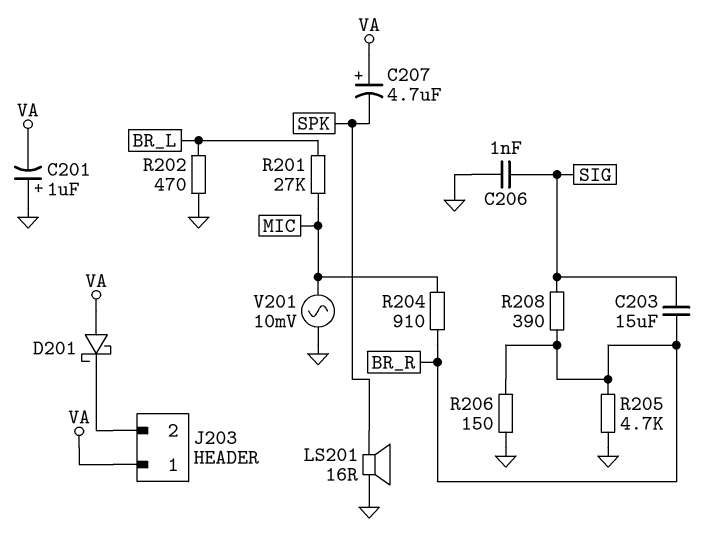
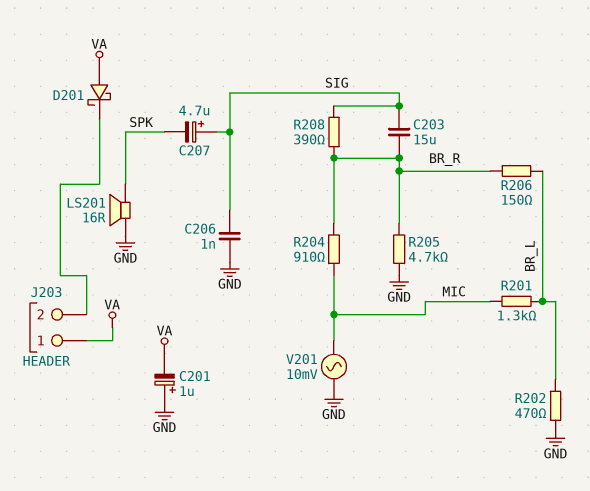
C207: 4.7uF (plus VA, minus SPK) -> 4.7uF (plus SIG, minus SPK)
R201: 27k (BR_L, MIC) -> 1.3k (BR_L, MIC)
R206: 150 (BR_R, GND) -> 150 (BR_L, BR_R)

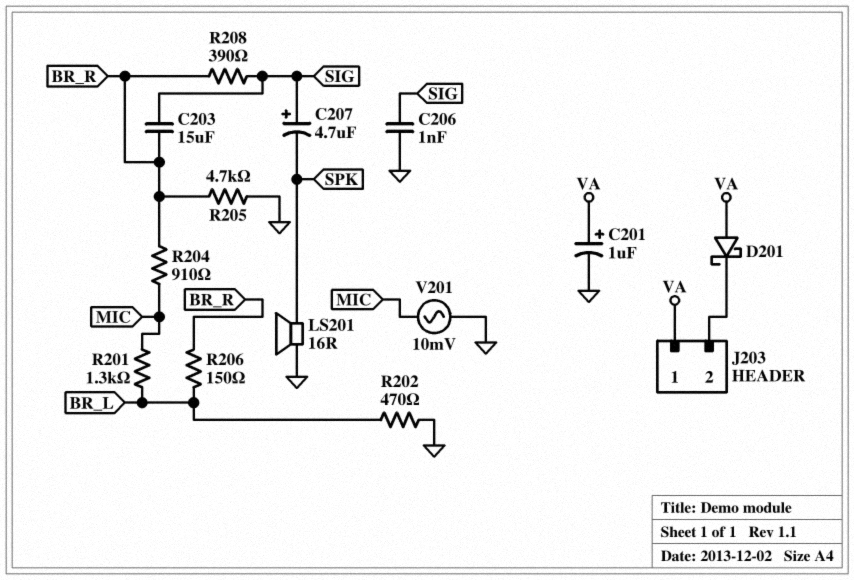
C201: 1uF (plus GND, minus VA) -> 1uF (plus VA, minus GND)

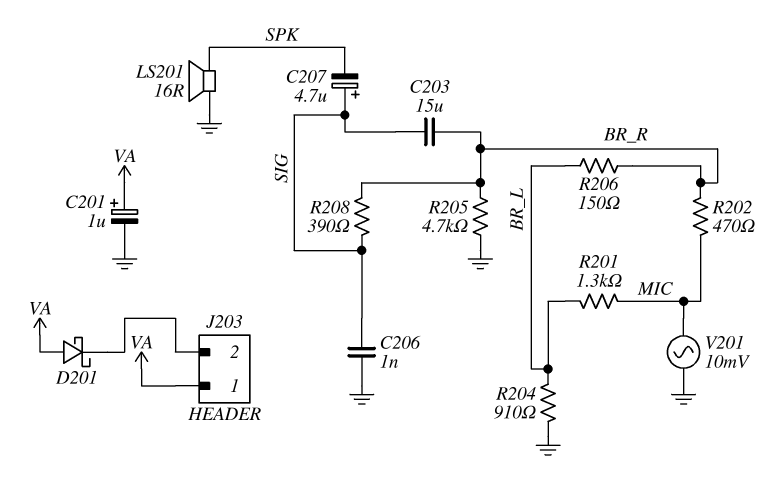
R202: 470 (BR_L, GND) -> 470 (BR_R, MIC)
R204: 910 (BR_R, MIC) -> 910 (BR_L, GND)

